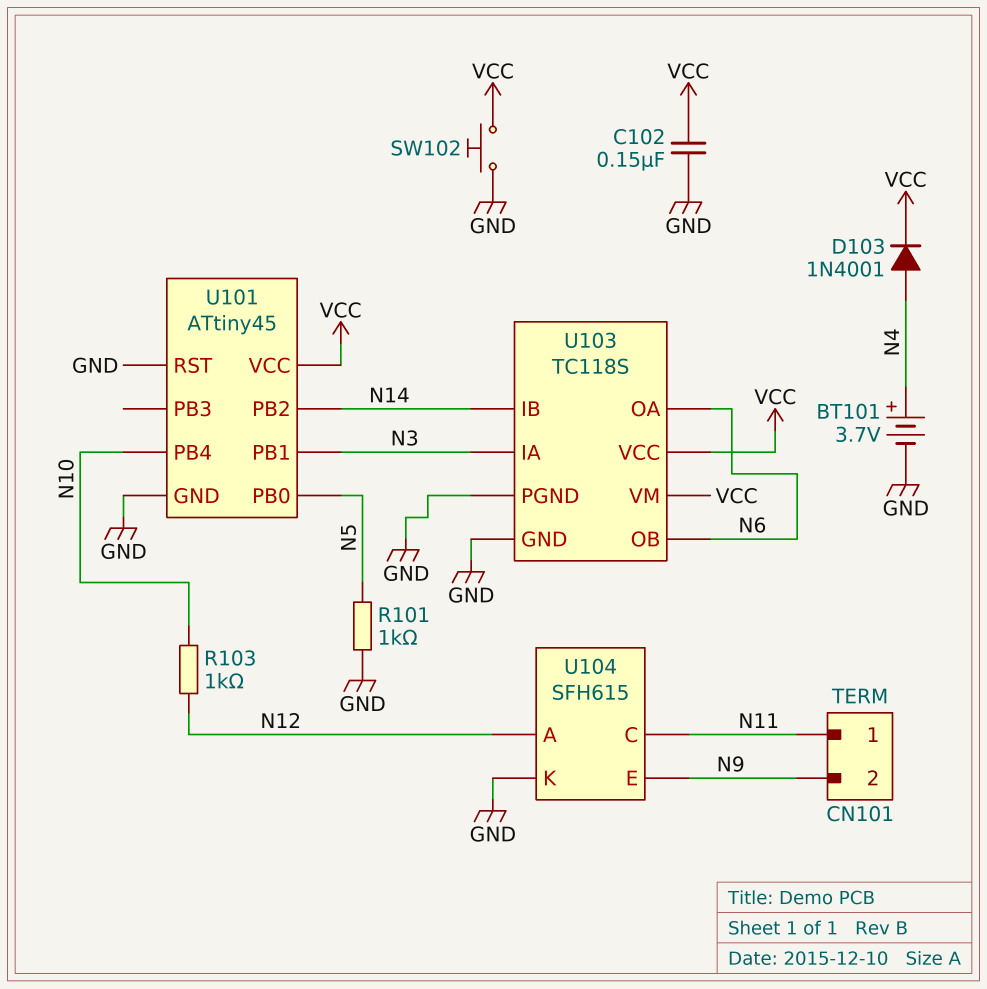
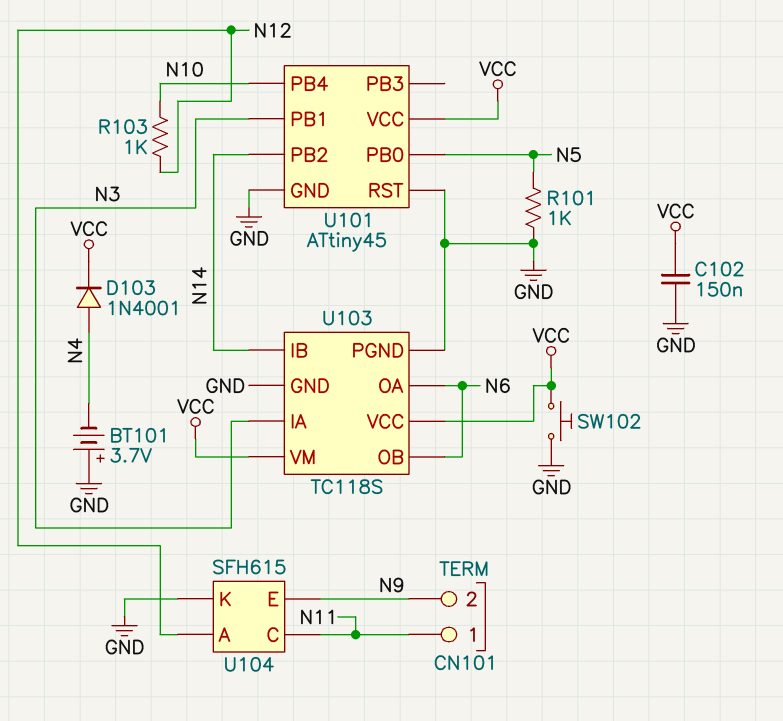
BT101: 3.7V (plus N4, minus GND) -> 3.7V (plus GND, minus N4)

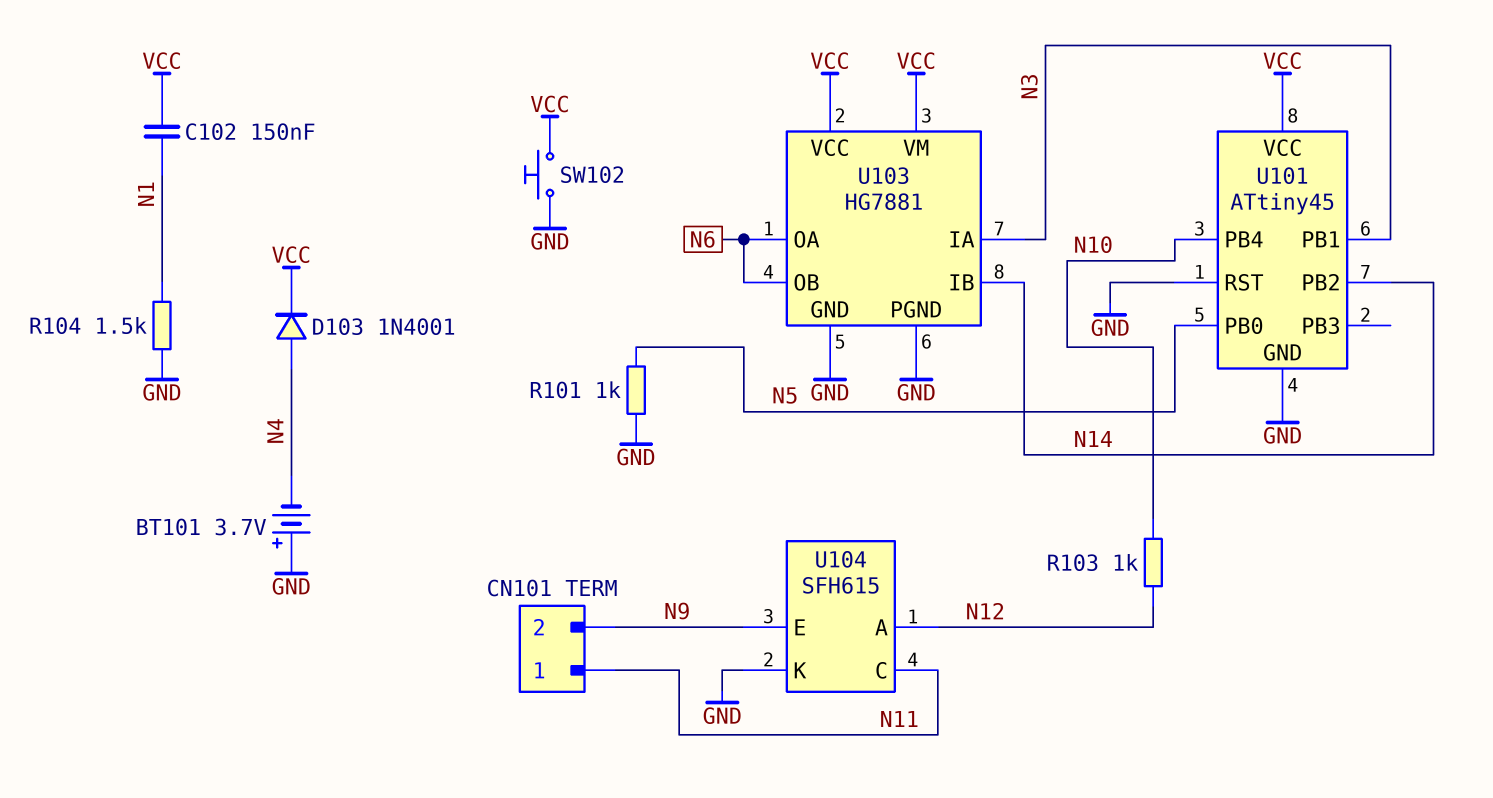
C102: 150nF (GND, VCC) -> 150nF (N1, VCC)
R104: none -> 1.5k (GND, N1)
U103: TC118S -> HG7881

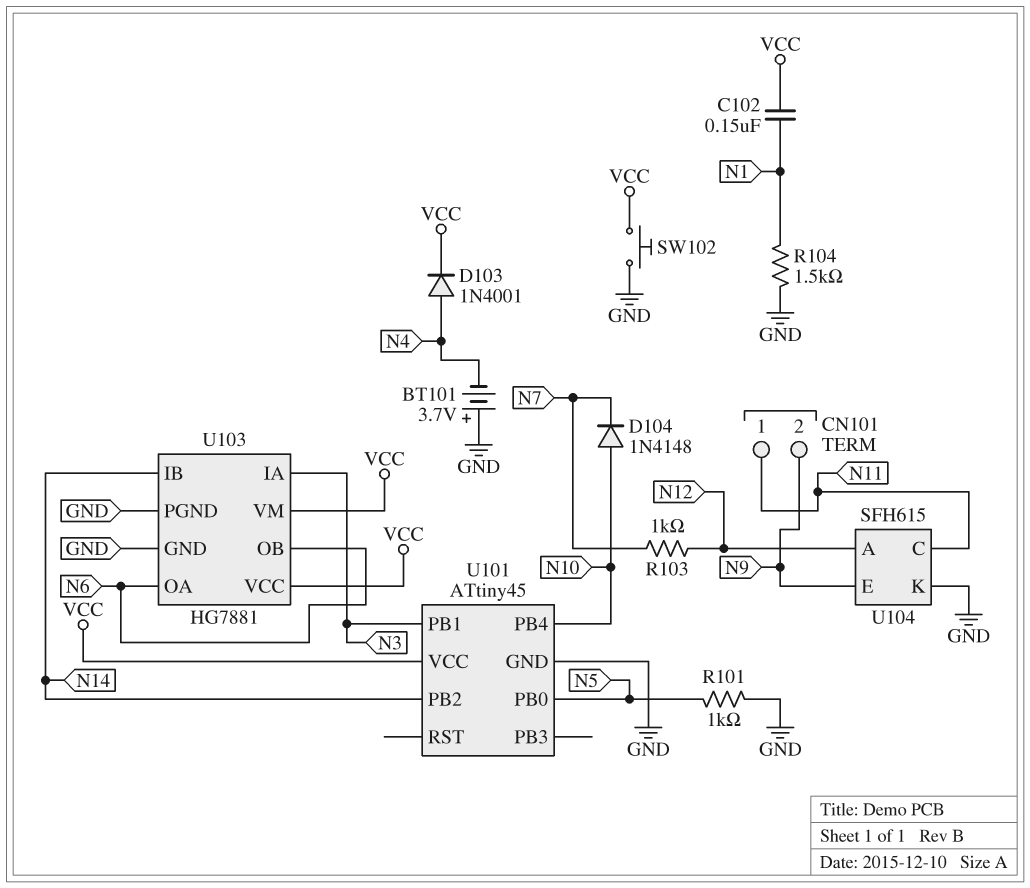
D104: none -> diode 1N4148 (A N10, K N7)
R103: 1k (N10, N12) -> 1k (N7, N12)
U101 pin RST: GND -> none

